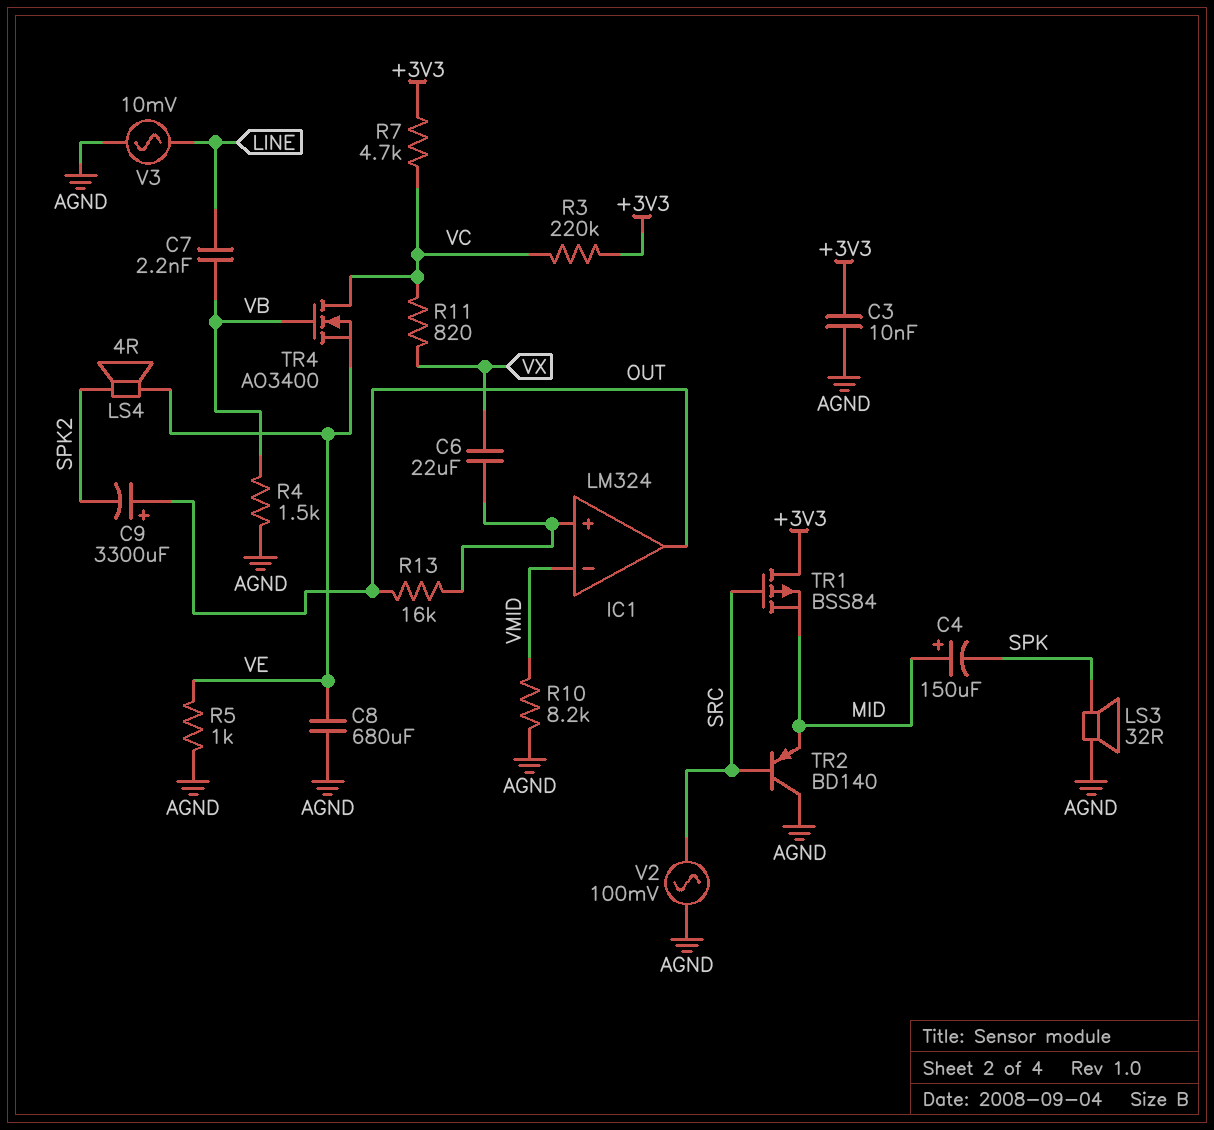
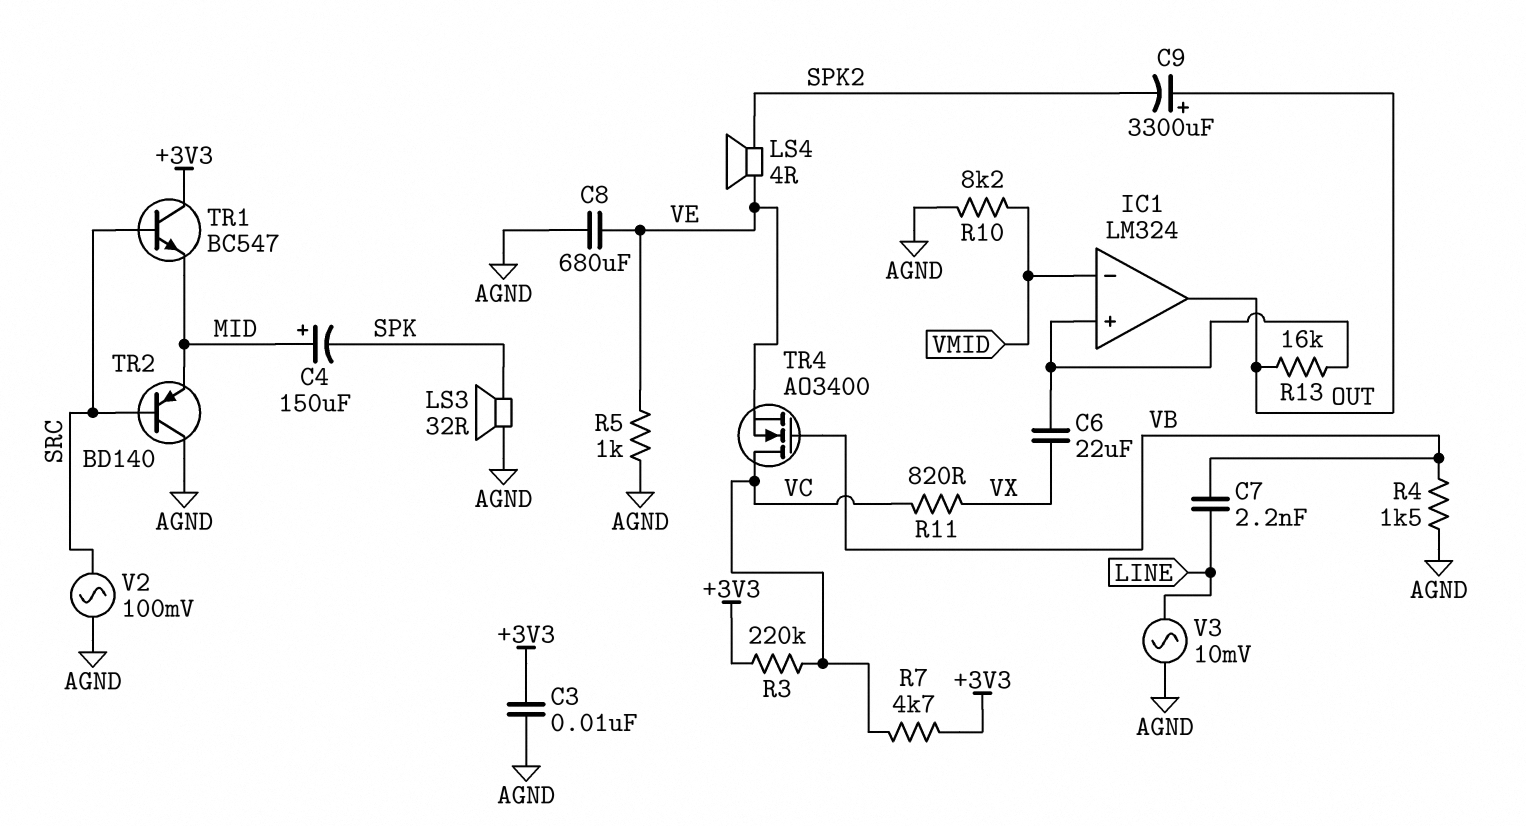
TR1: PMOS BSS84 (G SRC, D +3V3, S MID) -> NPN BC547 (B SRC, C +3V3, E MID)

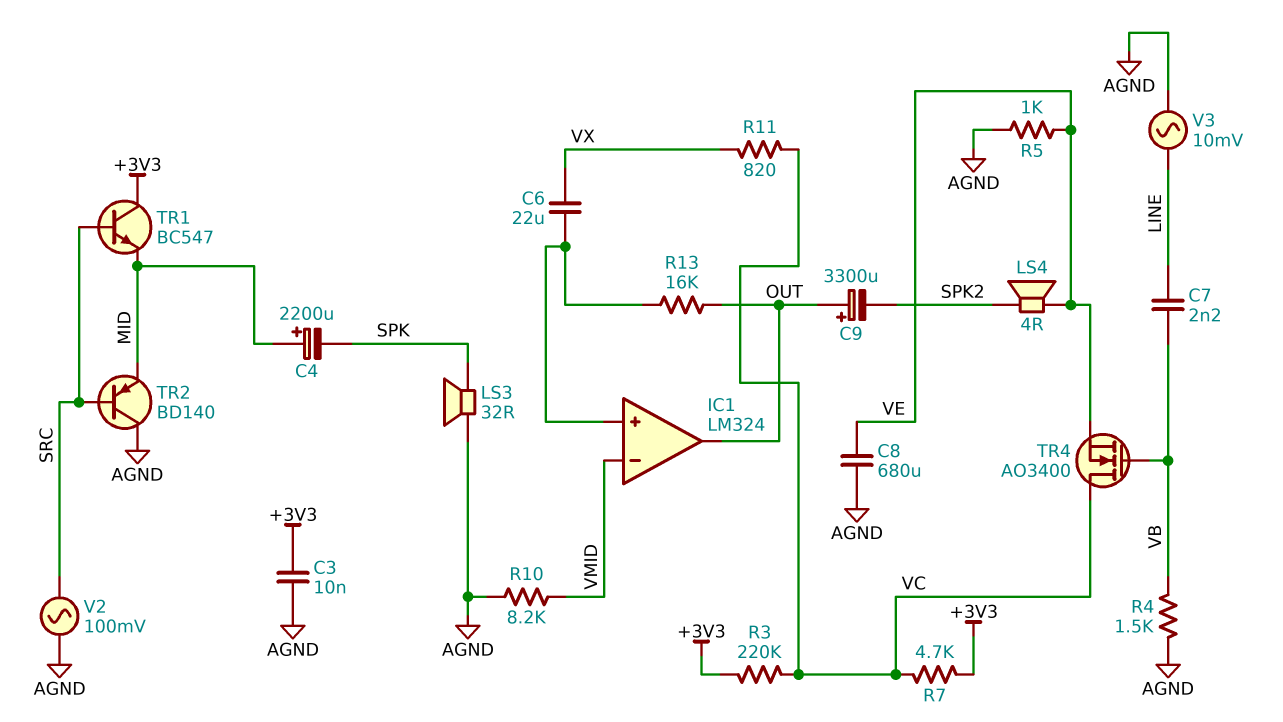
C4: 150uF (plus MID, minus SPK) -> 2200uF (plus MID, minus SPK)

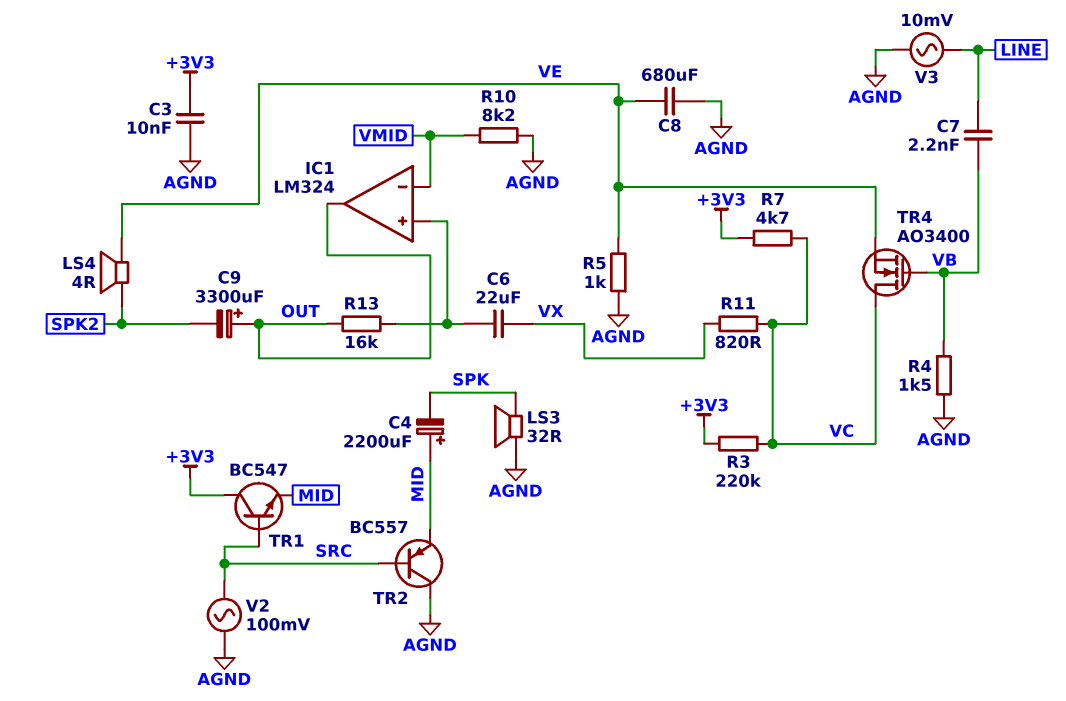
TR2: PNP BD140 (B SRC, C AGND, E MID) -> PNP BC557 (B SRC, C AGND, E MID)

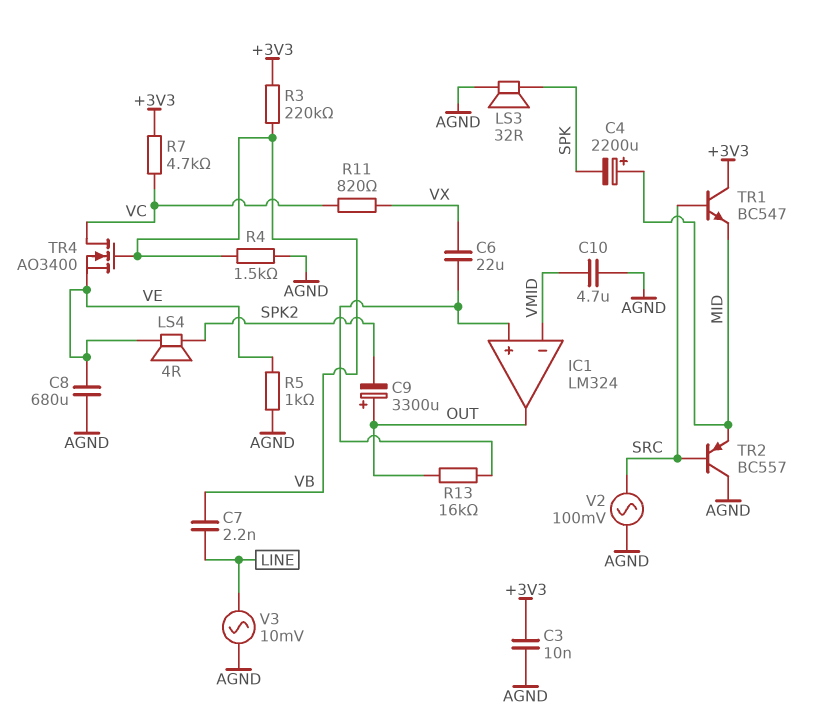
C10: none -> 4.7uF (AGND, VMID)
R3: 220k (+3V3, VC) -> 220k (+3V3, VB)
R10: 8.2k (AGND, VMID) -> none

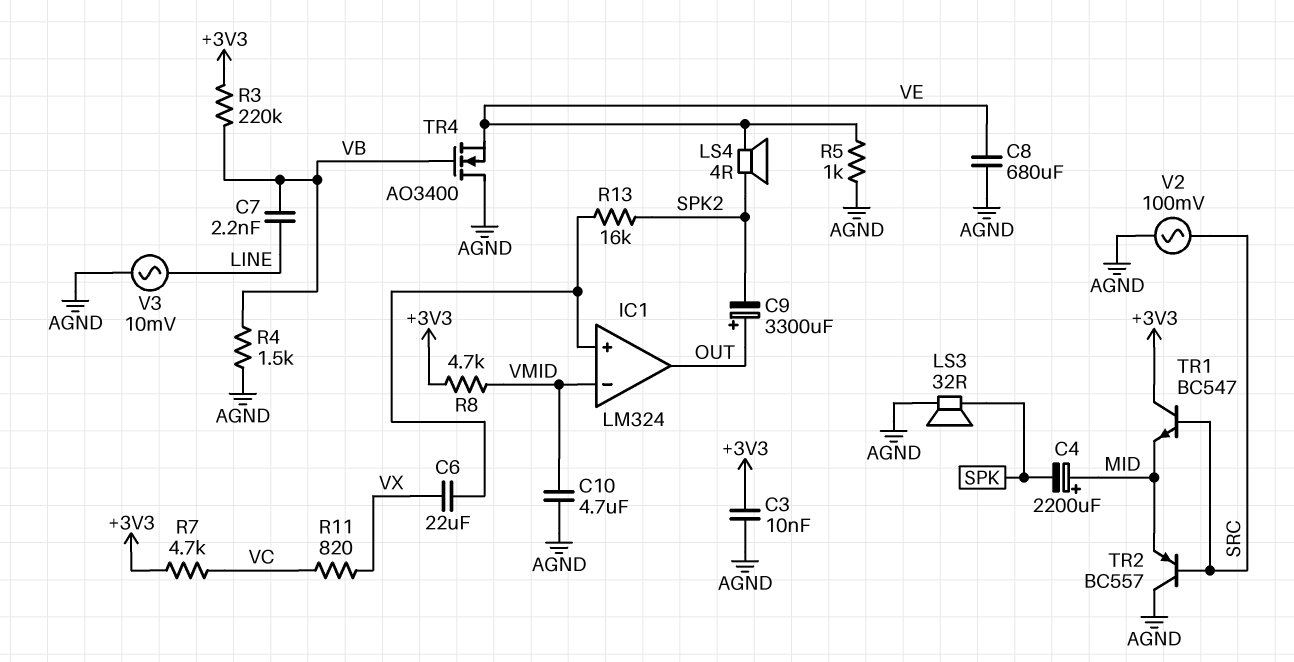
R8: none -> 4.7k (+3V3, VMID)
R13: 16k (IC1/in+, OUT) -> 16k (IC1/in+, SPK2)
TR4: NMOS AO3400 (G VB, D VC, S VE) -> NMOS AO3400 (G VB, D AGND, S VE)

